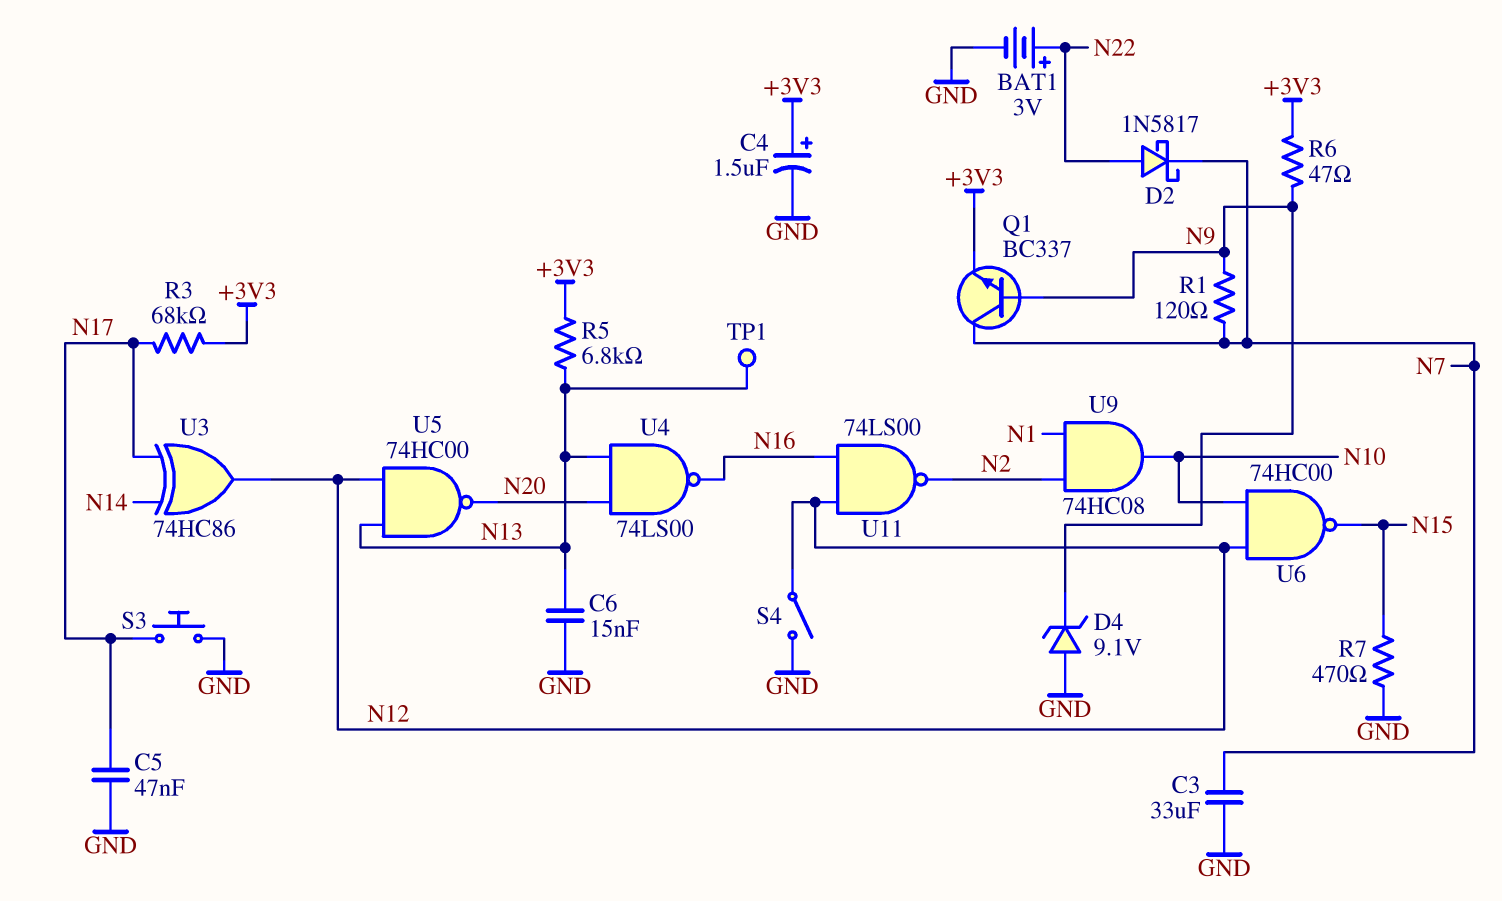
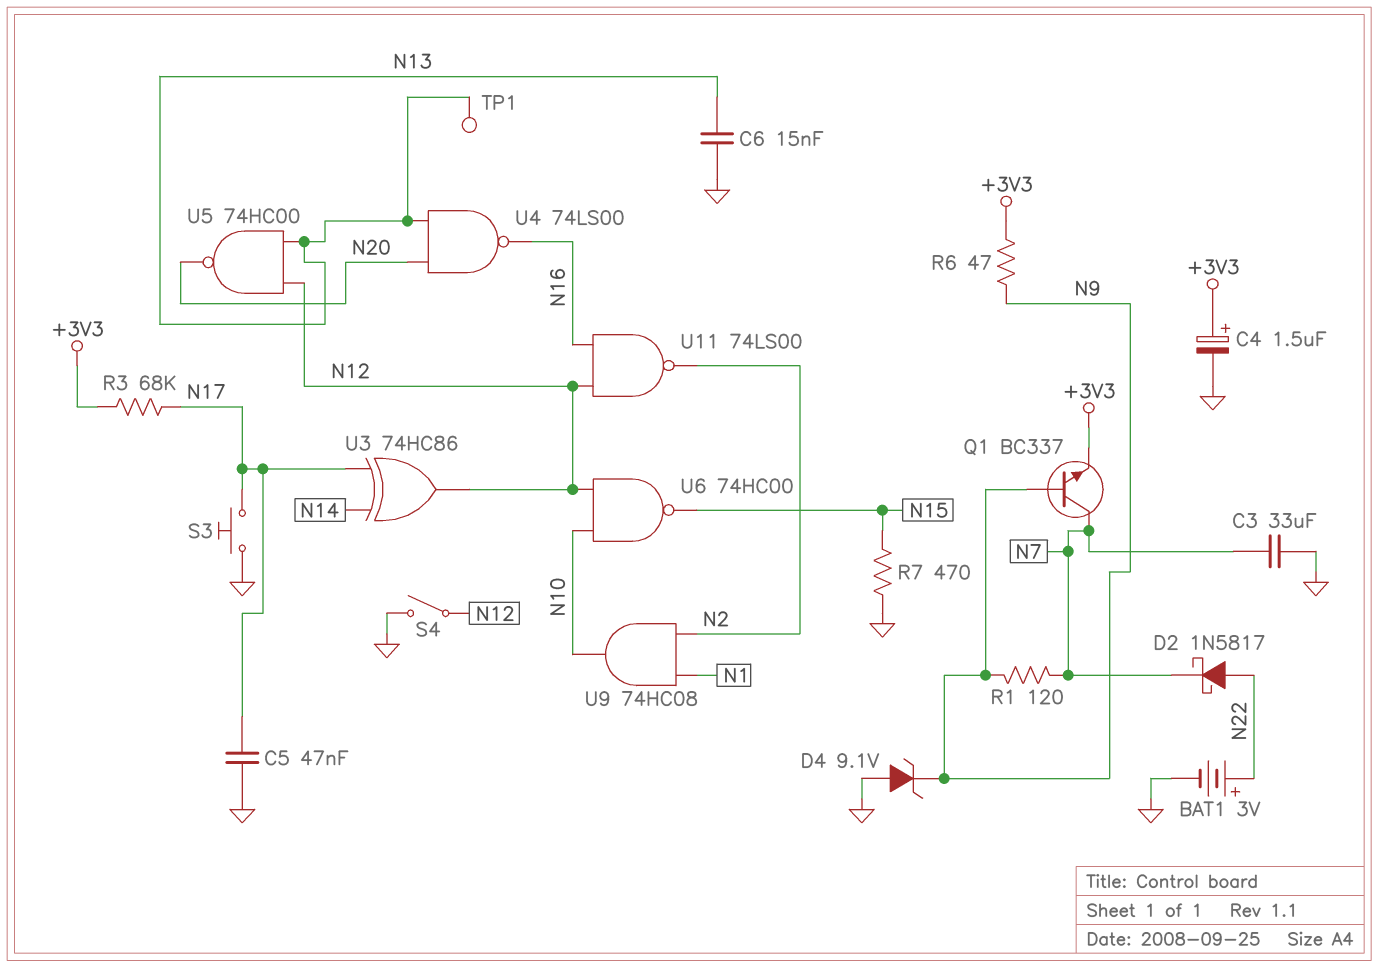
R5: 6.8k (+3V3, N13) -> none

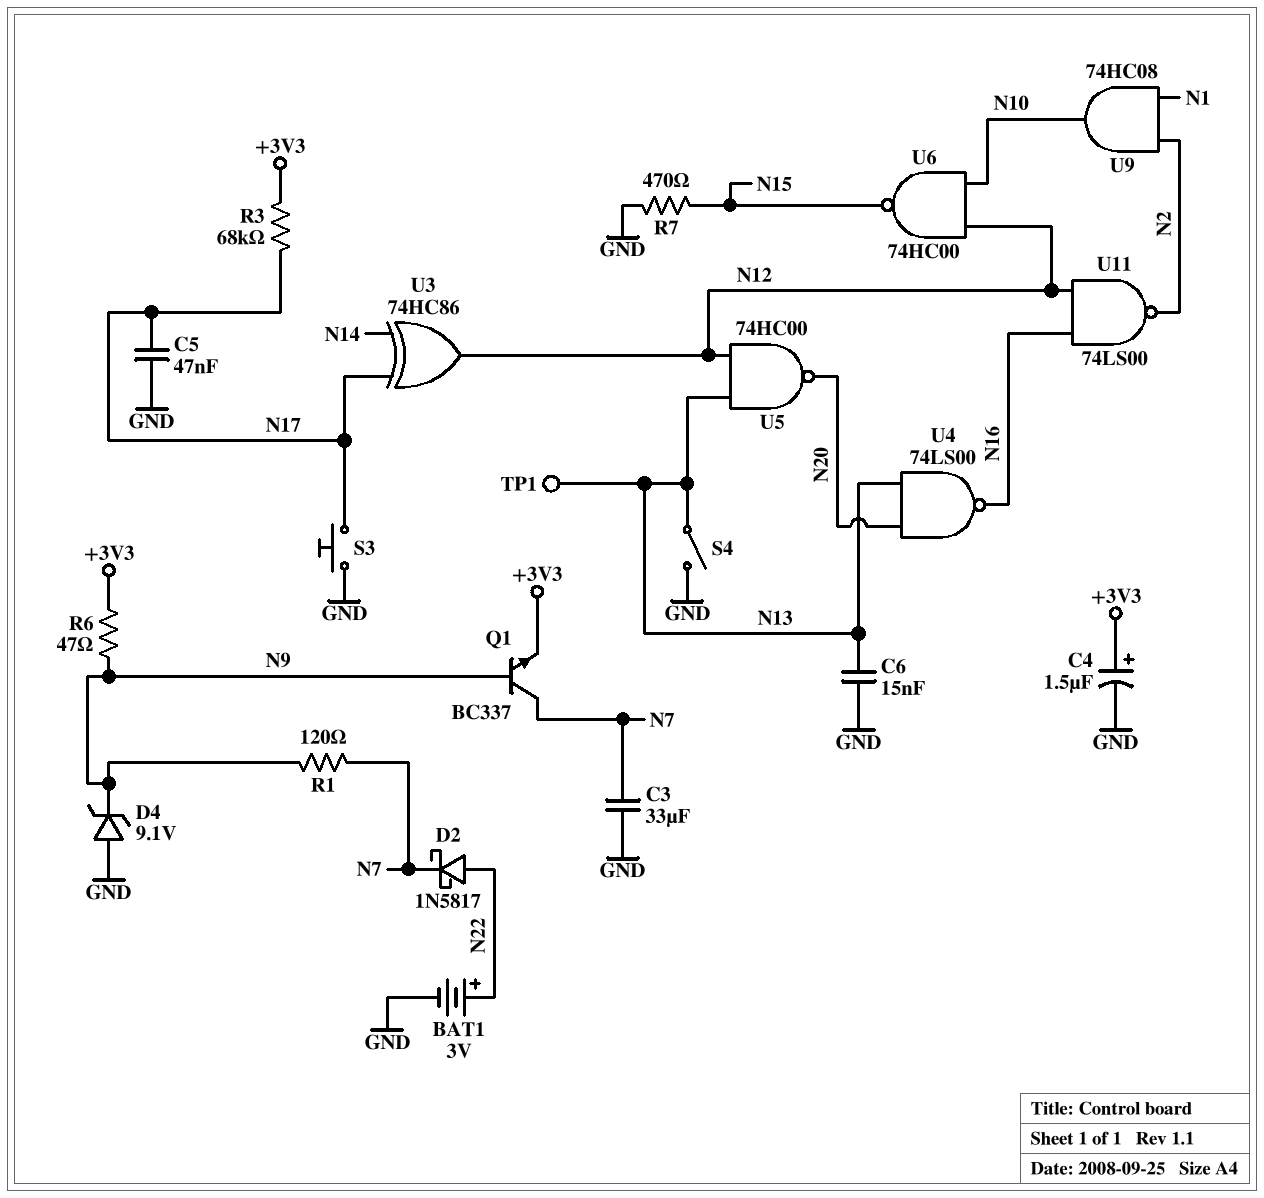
S4: switch (GND, N12) -> switch (GND, N13)

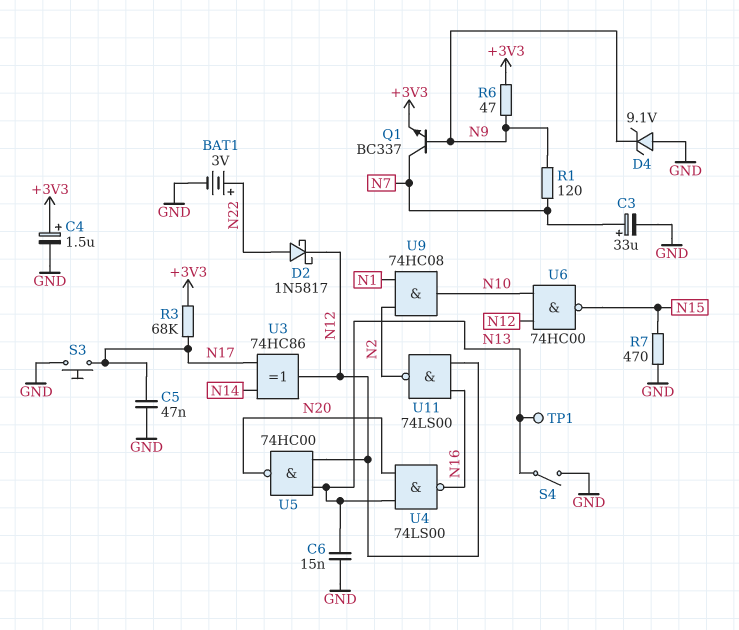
C3: 33uF (GND, N7) -> 33uF (plus N7, minus GND)
D2: schottky 1N5817 (A N22, K N7) -> schottky 1N5817 (A N22, K N12)

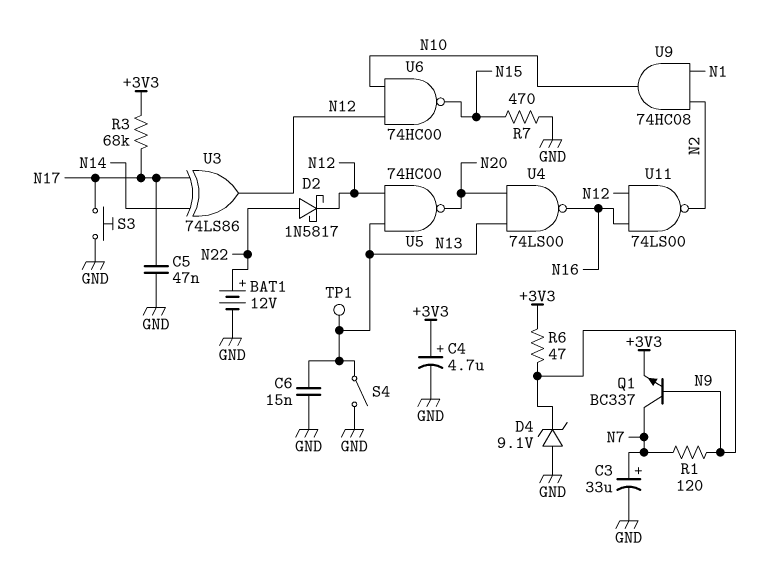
BAT1: 3V (plus N22, minus GND) -> 12V (plus N22, minus GND)
C4: 1.5uF (plus +3V3, minus GND) -> 4.7uF (plus +3V3, minus GND)
U3: XOR 74HC86 (in N14, in N17, out N12) -> XOR 74LS86 (in N14, in N17, out N12)

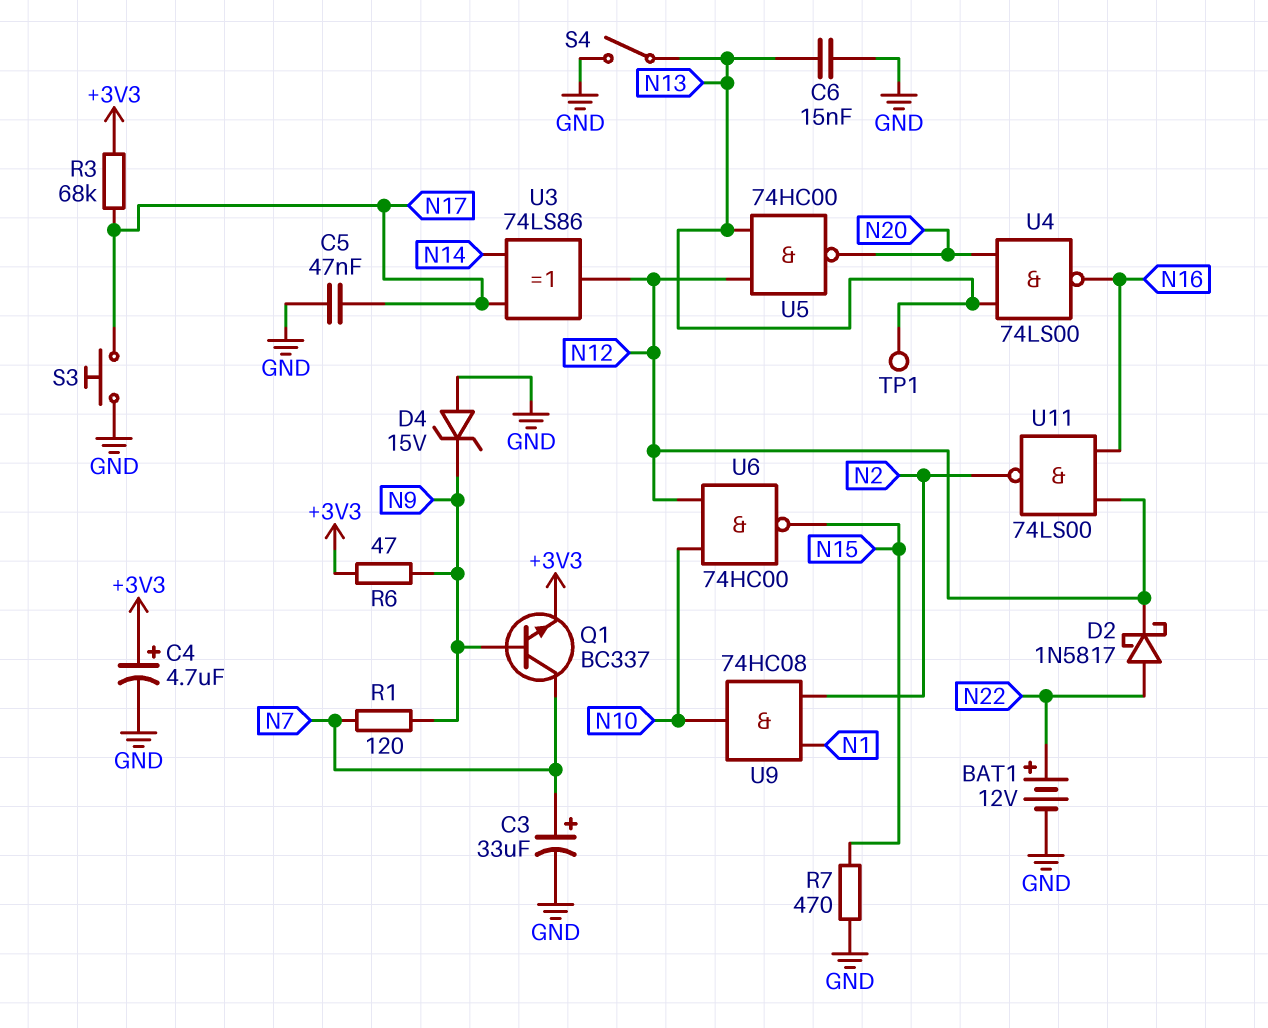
D4: zener 9.1V (A GND, K N9) -> zener 15V (A GND, K N9)

